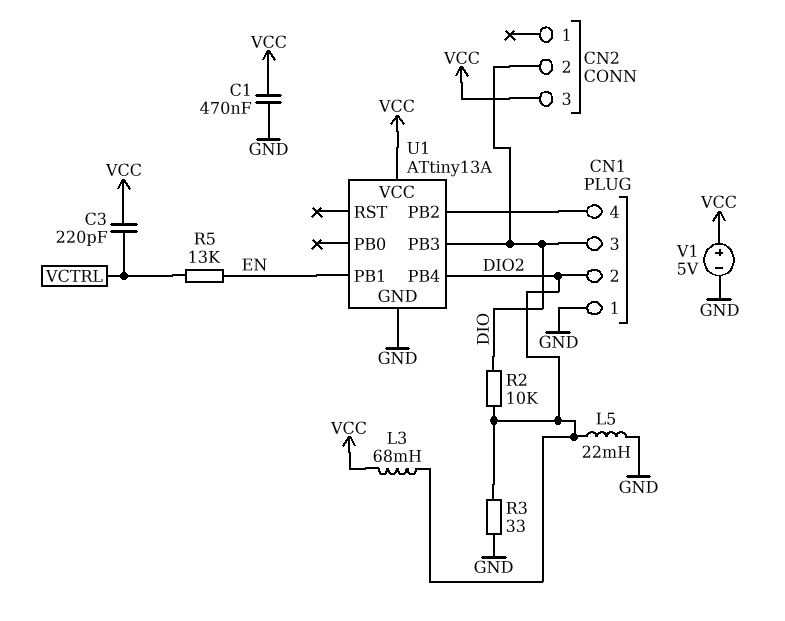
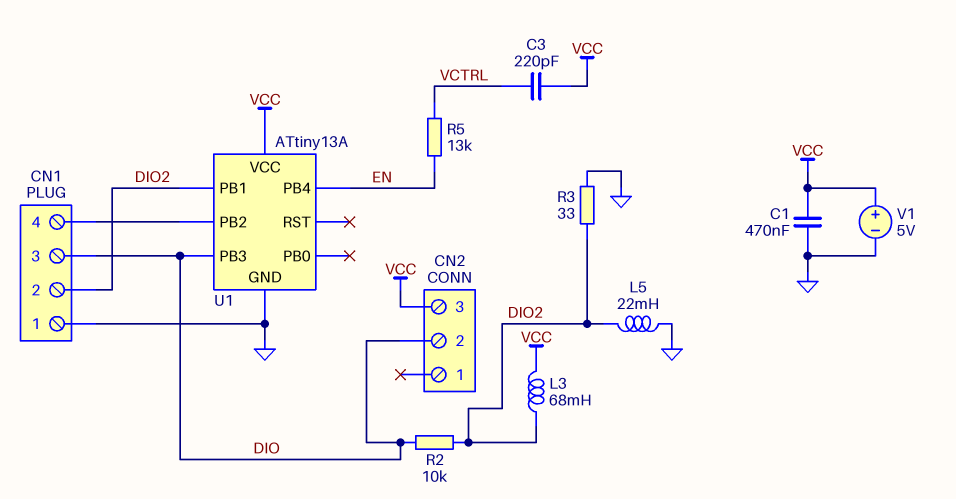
U1 pin PB1: EN -> DIO2
U1 pin PB4: DIO2 -> EN

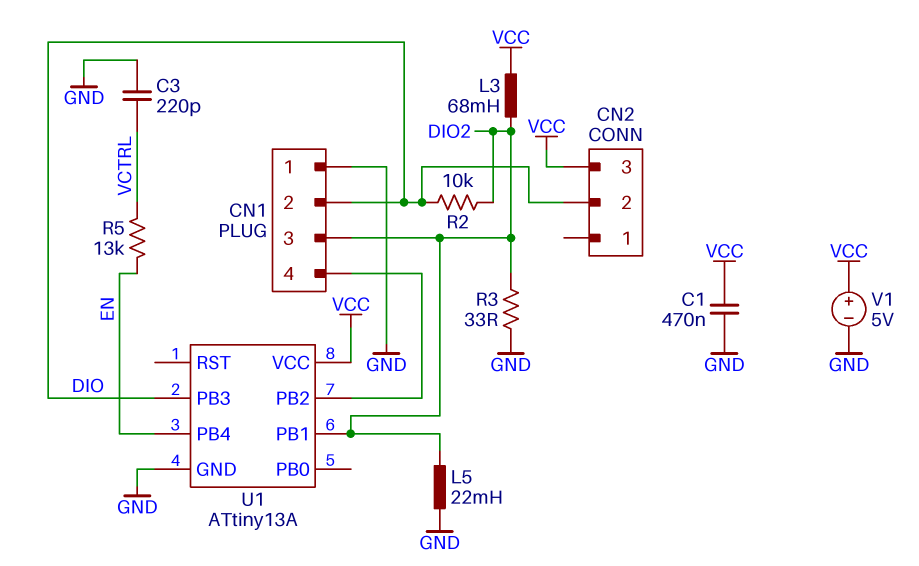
C3: 220pF (VCC, VCTRL) -> 220pF (GND, VCTRL)
CN1 pin 2: DIO2 -> DIO
CN1 pin 3: DIO -> DIO2

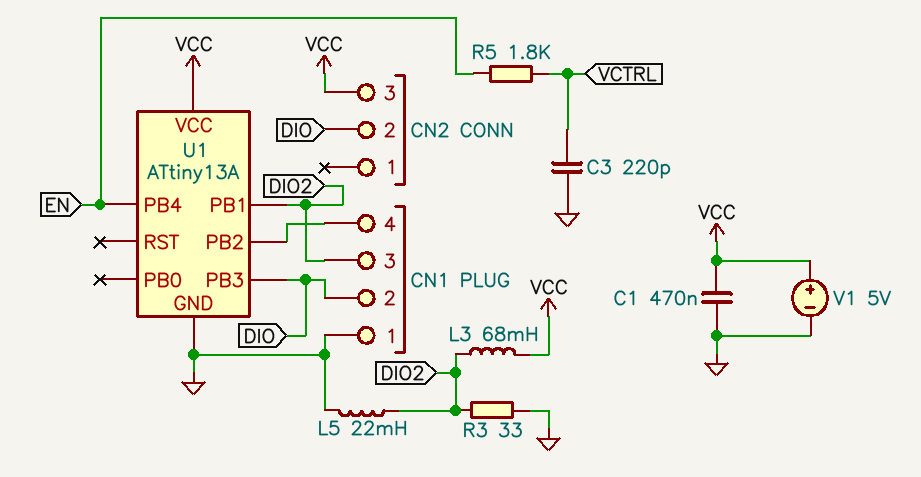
R2: 10k (DIO, DIO2) -> none
R5: 13k (EN, VCTRL) -> 1.8k (EN, VCTRL)

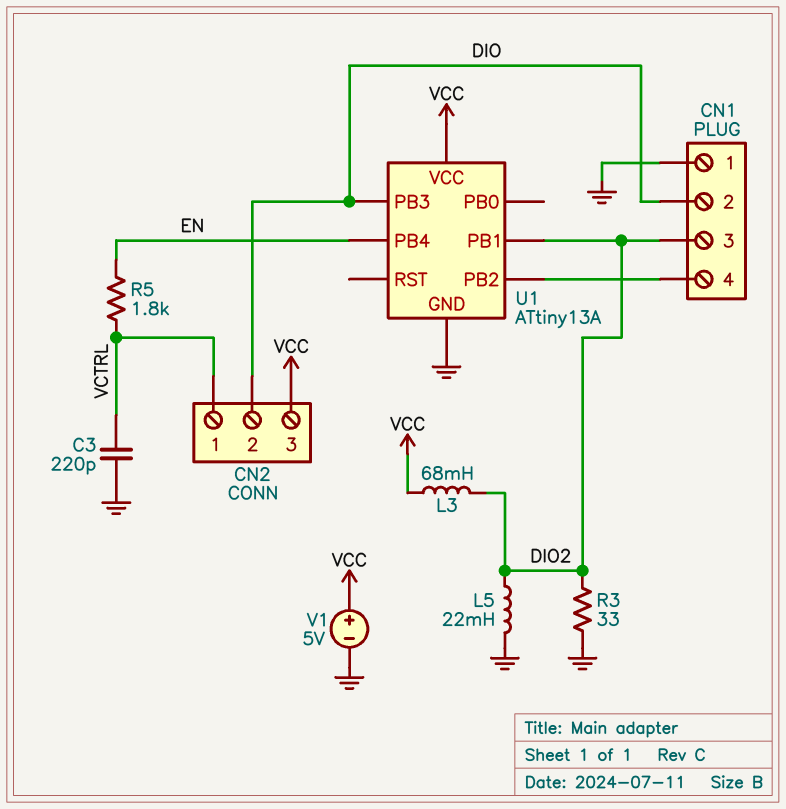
C1: 470nF (GND, VCC) -> none
CN2 pin 1: none -> VCTRL

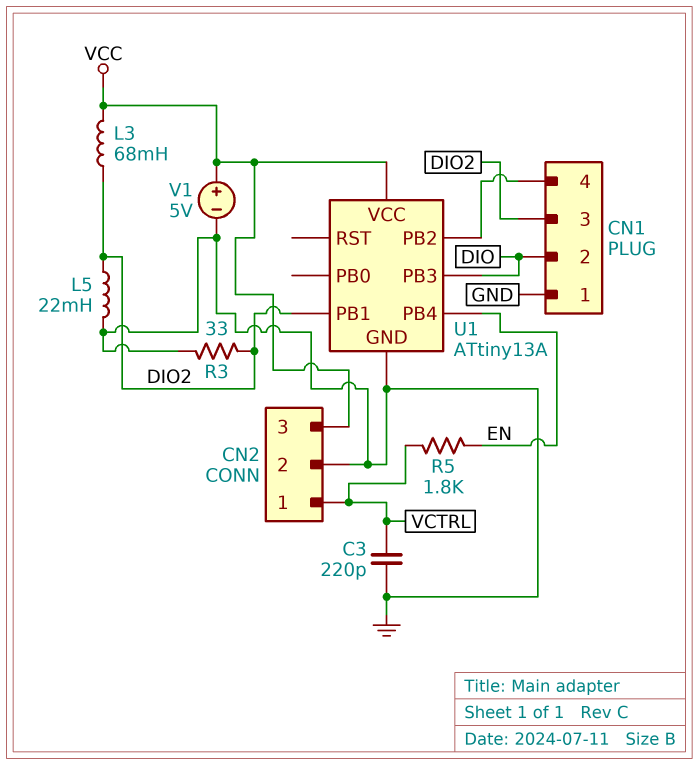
CN2 pin 2: DIO -> GND

